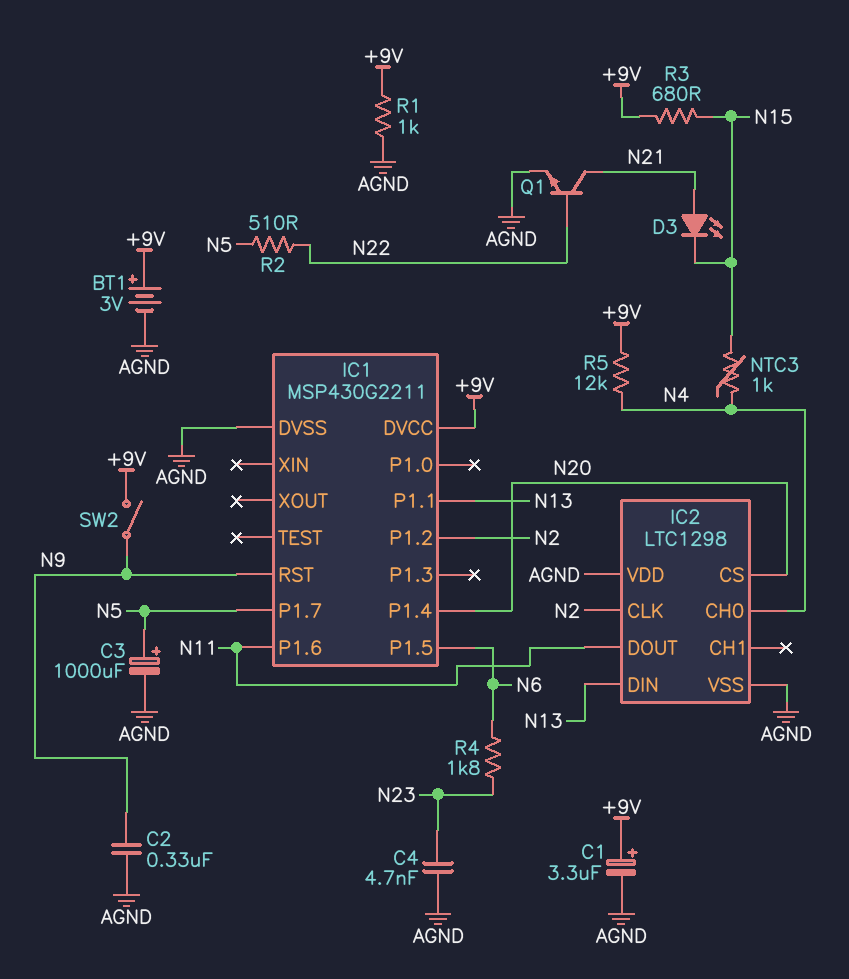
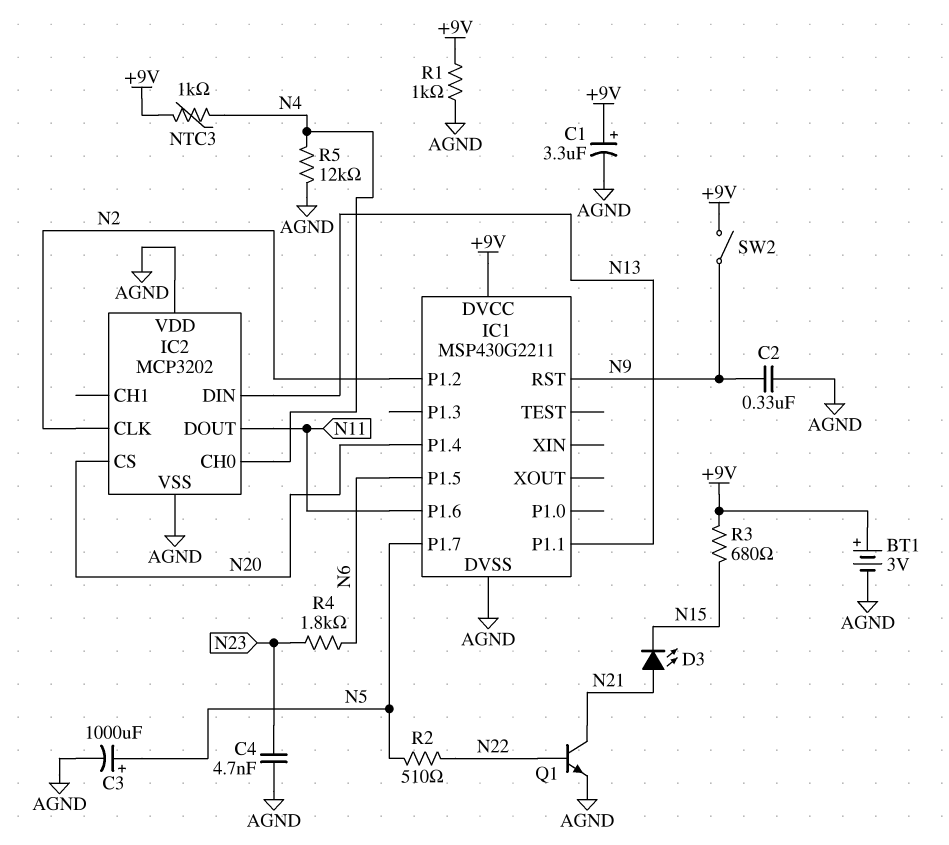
IC2: LTC1298 -> MCP3202
NTC3: 1k (N4, N15) -> 1k (+9V, N4)
R5: 12k (+9V, N4) -> 12k (AGND, N4)

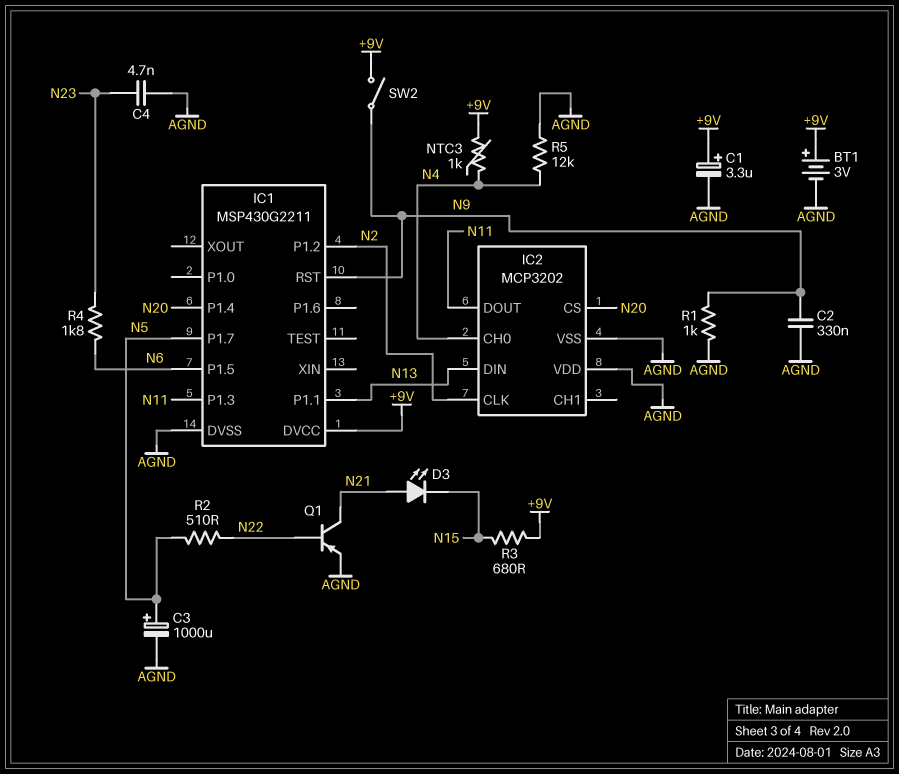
IC1 pin P1.3: none -> N11
IC1 pin P1.6: N11 -> none
Q1: NPN (B N22, C N21, E AGND) -> PNP (B N22, C N21, E AGND)
R1: 1k (+9V, AGND) -> 1k (AGND, N9)

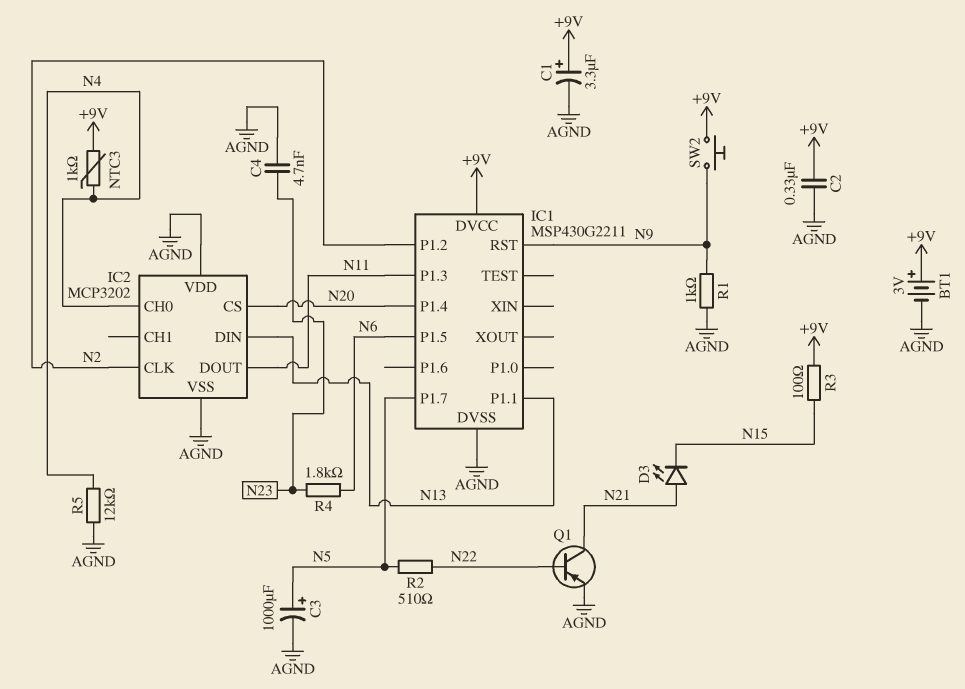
C2: 330nF (AGND, N9) -> 330nF (+9V, AGND)
R3: 680 (+9V, N15) -> 100 (+9V, N15)
SW2: switch (+9V, N9) -> button (+9V, N9)

